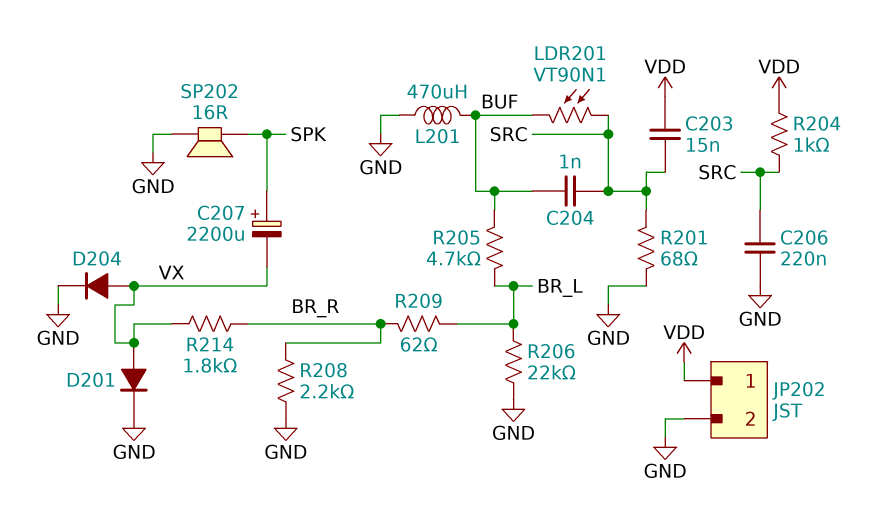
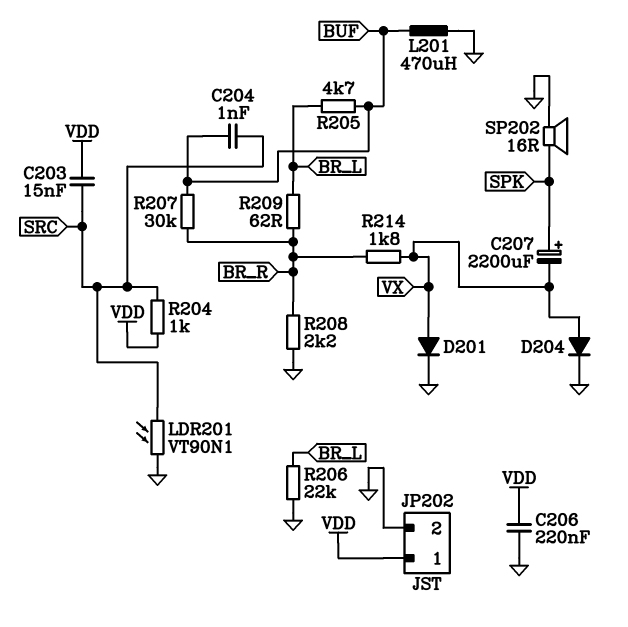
C206: 220nF (GND, SRC) -> 220nF (GND, VDD)
LDR201: VT90N1 (BUF, SRC) -> VT90N1 (GND, SRC)
R201: 68 (GND, SRC) -> none
R207: none -> 30k (BR_R, BUF)

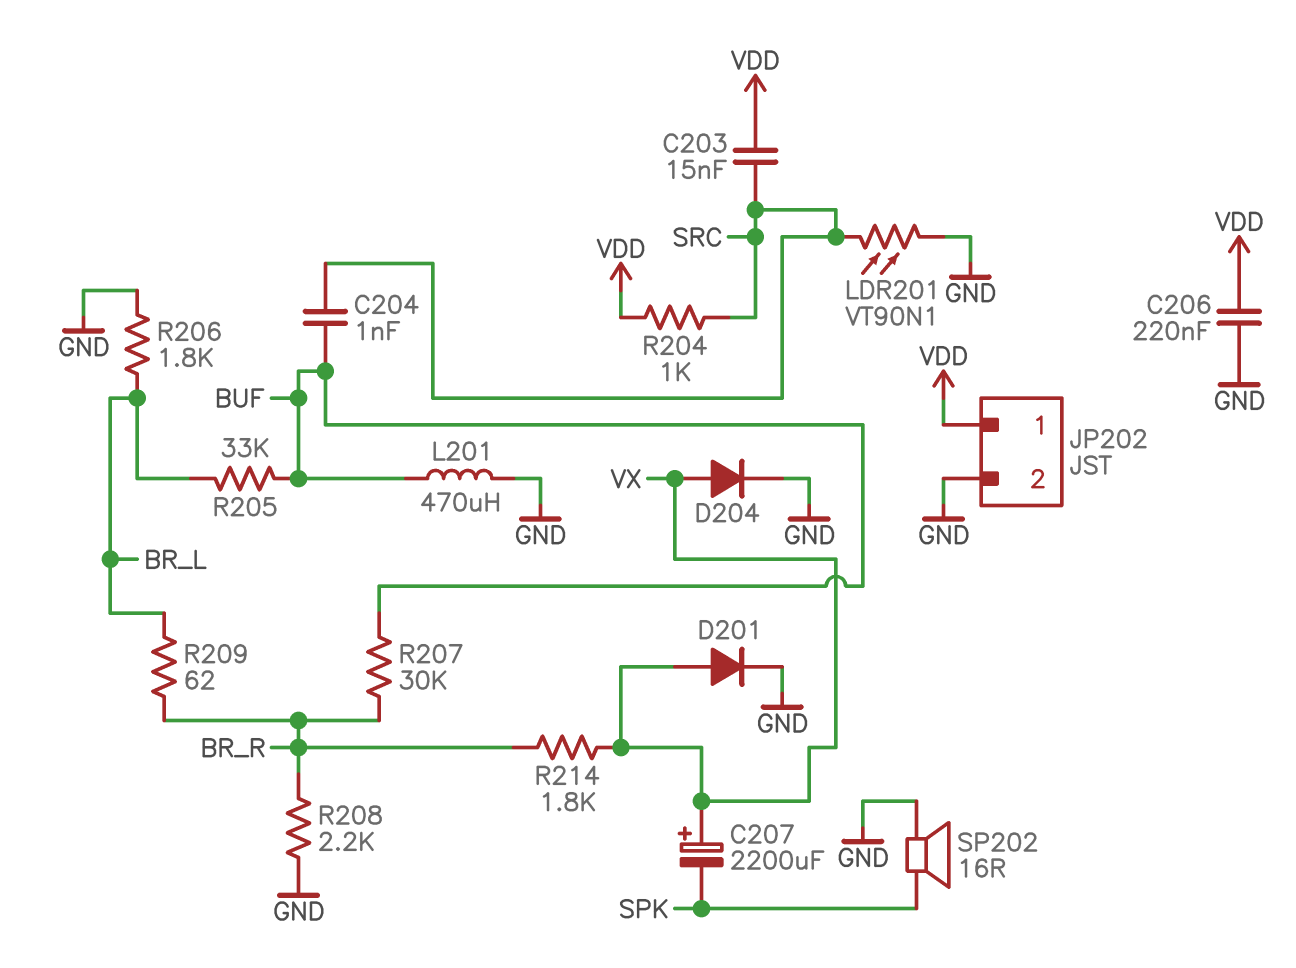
C207: 2200uF (plus SPK, minus VX) -> 2200uF (plus VX, minus SPK)
R205: 4.7k (BR_L, BUF) -> 33k (BR_L, BUF)
R206: 22k (BR_L, GND) -> 1.8k (BR_L, GND)

